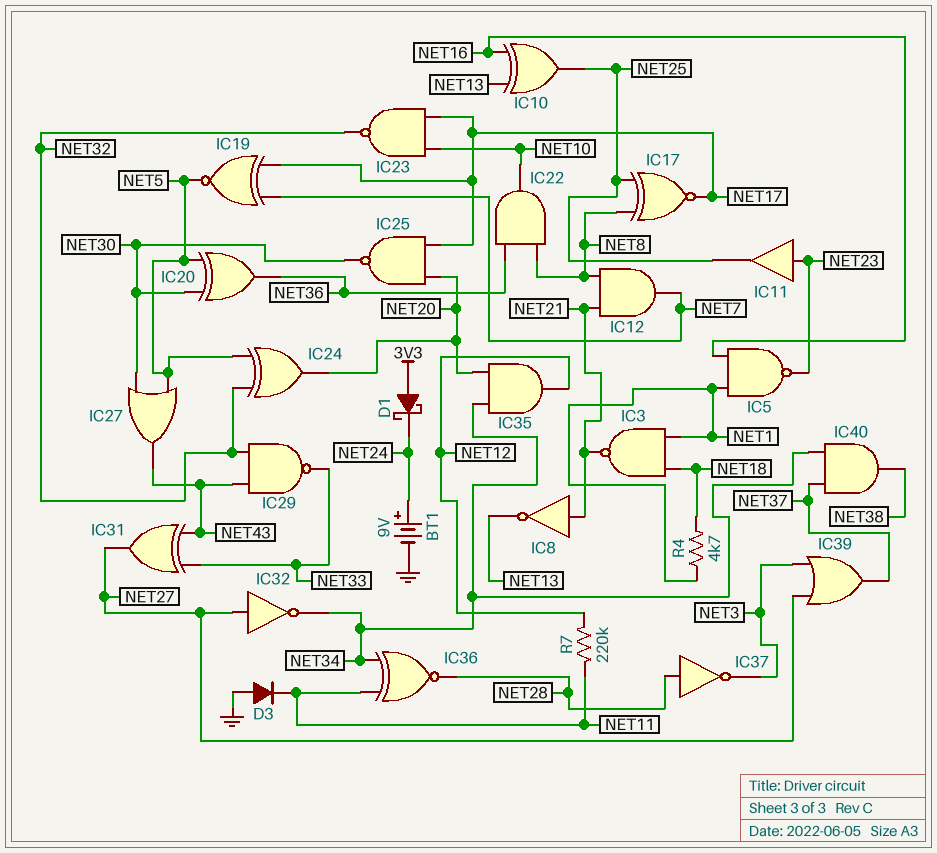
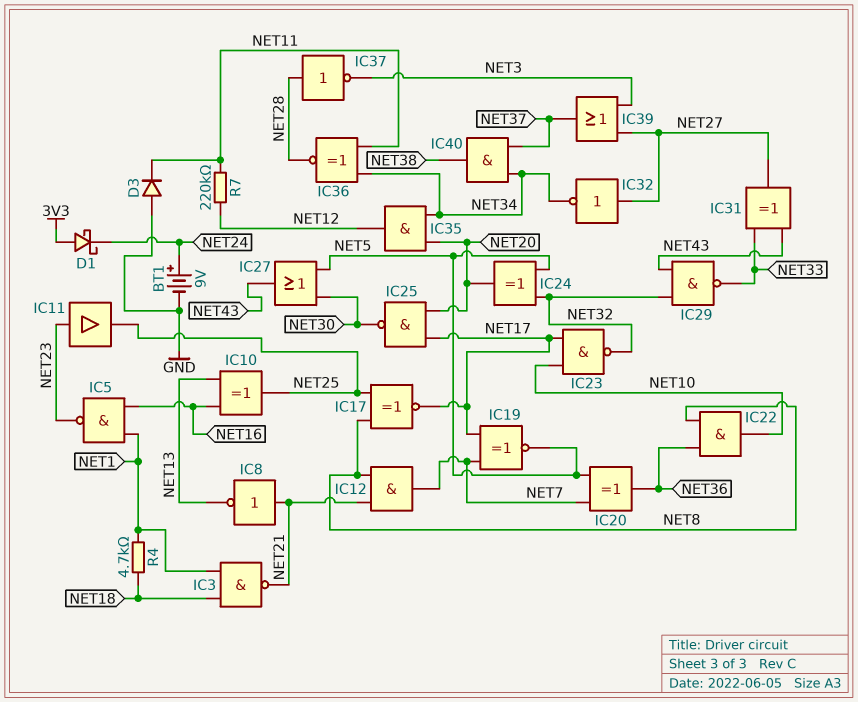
IC20: XOR (in NET5, in NET30, out NET36) -> XOR (in NET5, in NET7, out NET36)

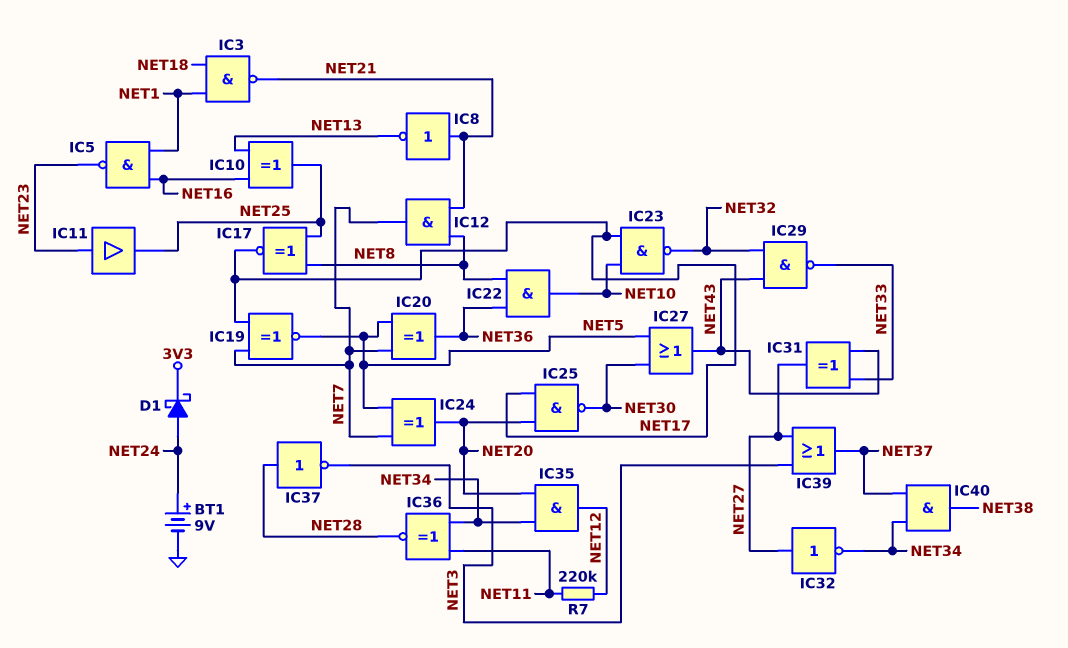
D1: schottky (A 3V3, K NET24) -> schottky (A NET24, K 3V3)
D3: diode (A GND, K NET11) -> none
IC24: XOR (in NET5, in NET32, out NET20) -> XOR (in NET5, in NET7, out NET20)
R4: 4.7k (NET1, NET18) -> none

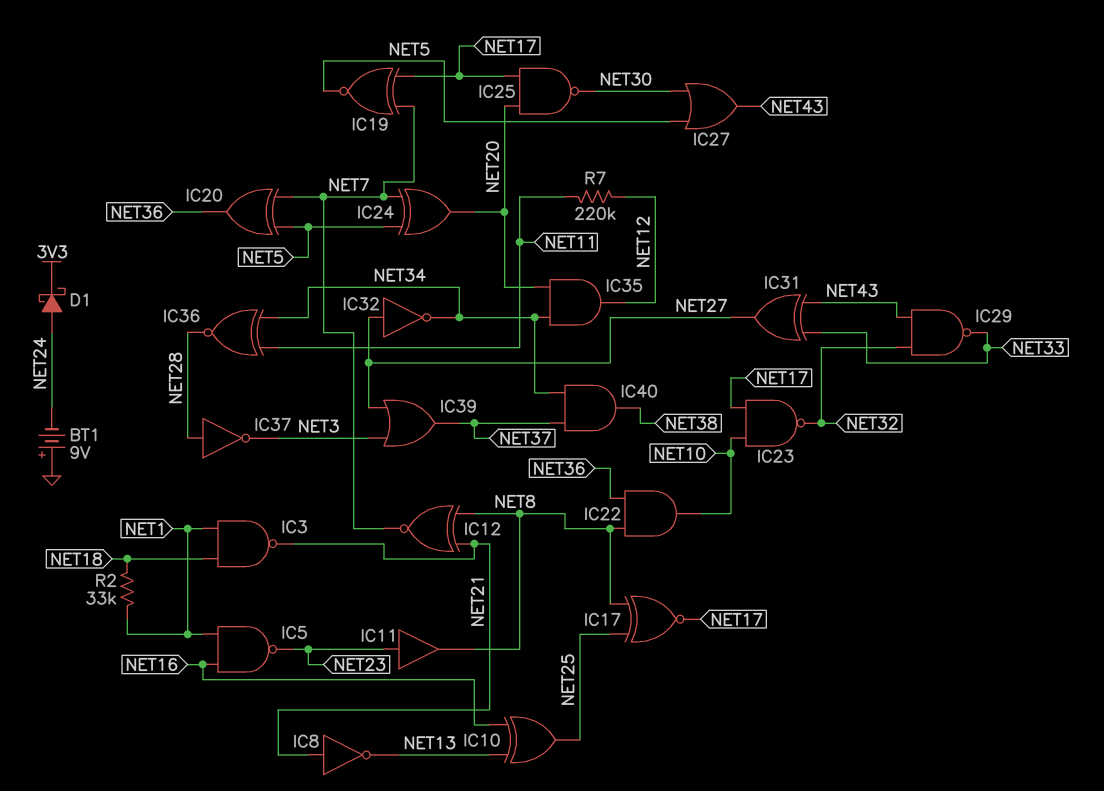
BT1: 9V (plus NET24, minus GND) -> 9V (plus GND, minus NET24)
IC11: buffer (in NET23, out NET25) -> buffer (in NET23, out NET8)
IC12: AND (in NET8, in NET21, out NET7) -> XNOR (in NET8, in NET21, out NET7)
R2: none -> 33k (NET1, NET18)

